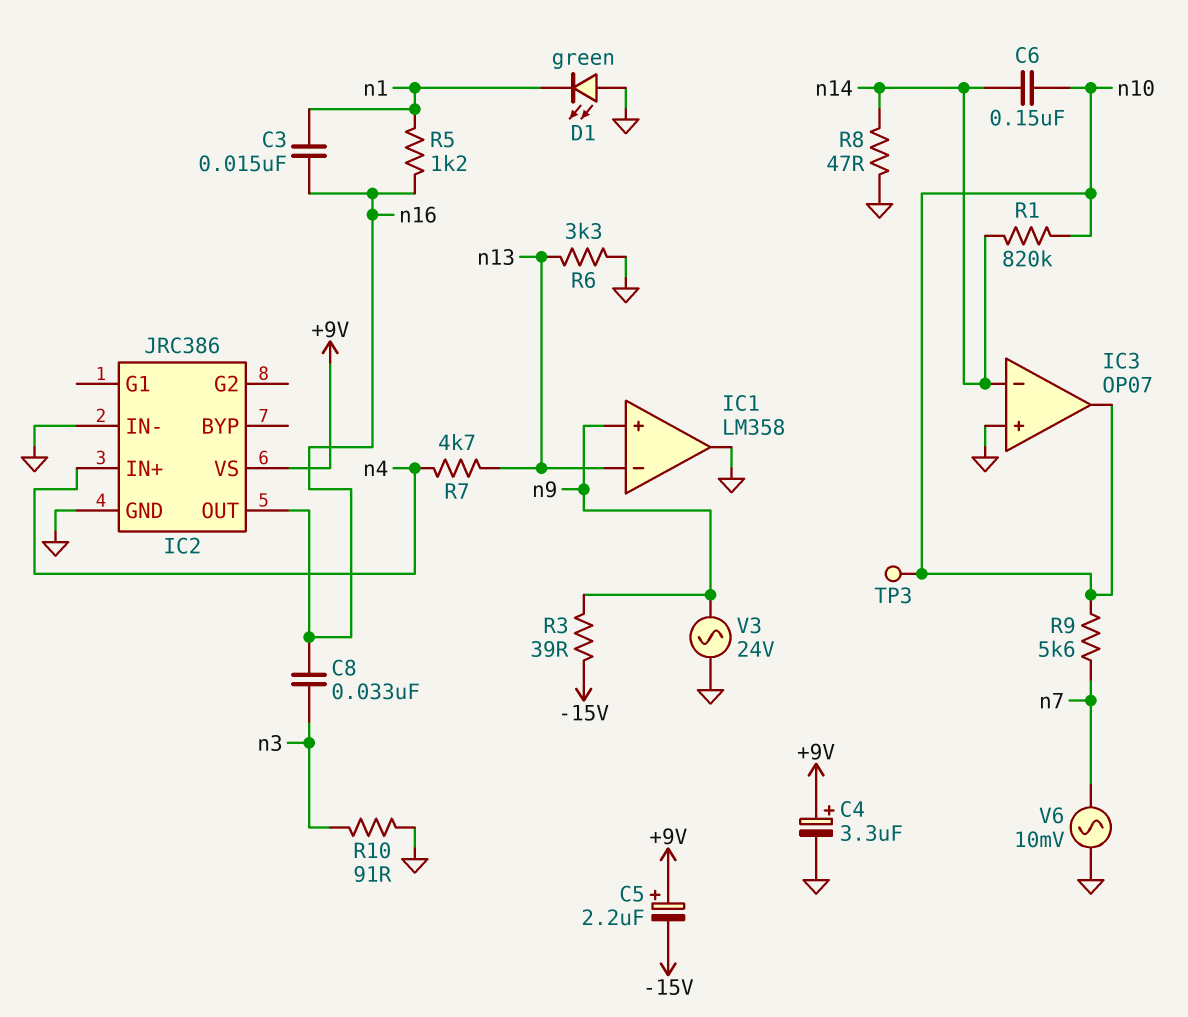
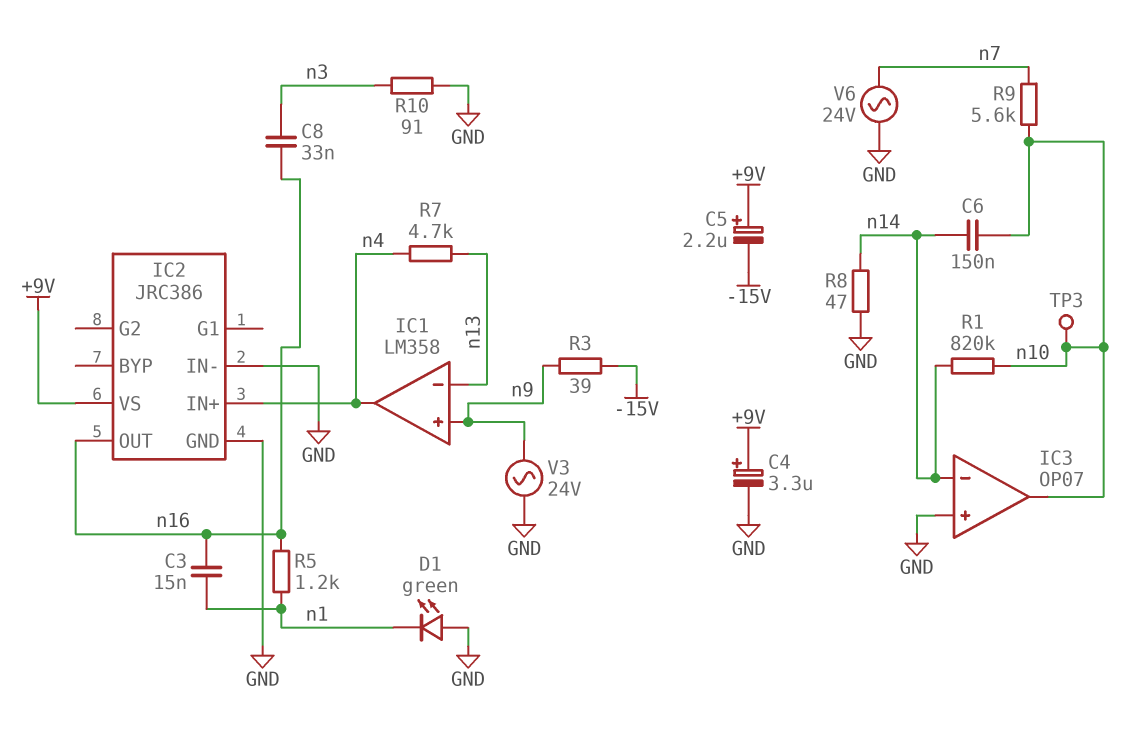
IC1 pin out: GND -> n4
R6: 3.3k (GND, n13) -> none
V6: AC 10mV (GND, n7) -> AC 24V (GND, n7)

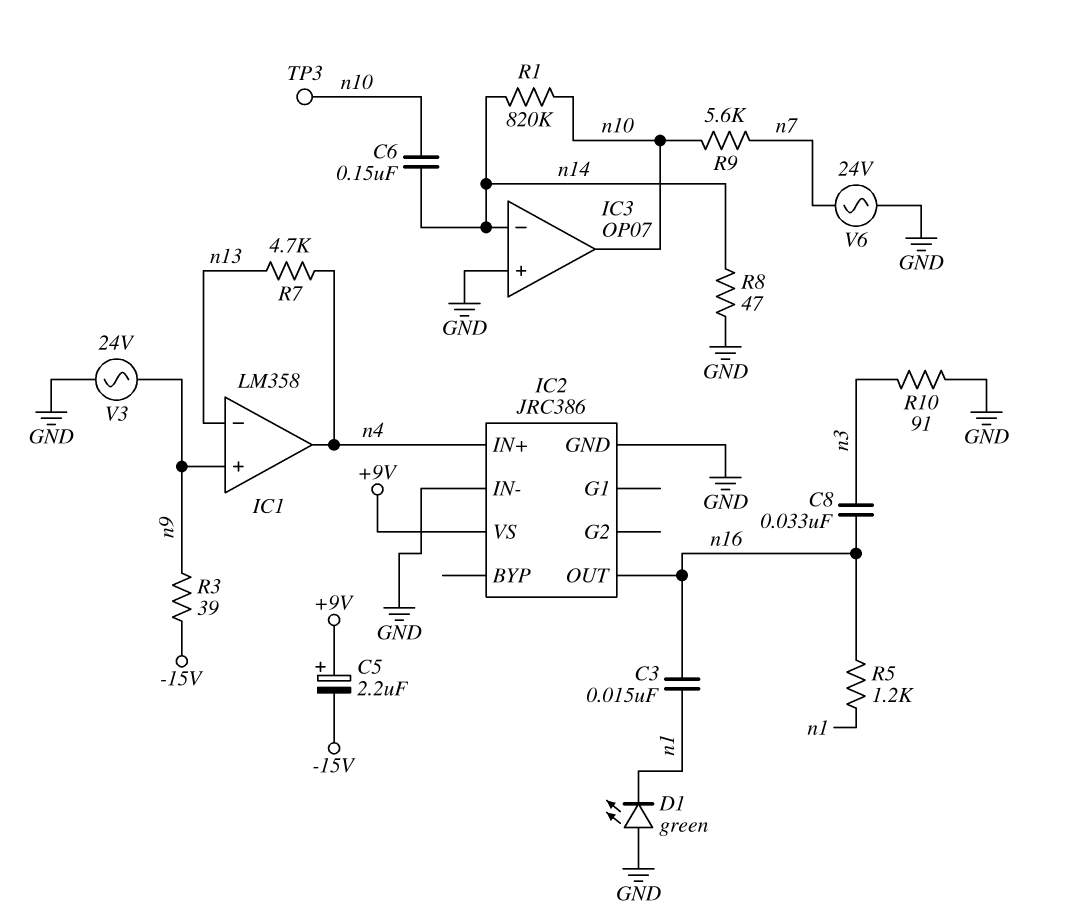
C4: 3.3uF (plus +9V, minus GND) -> none

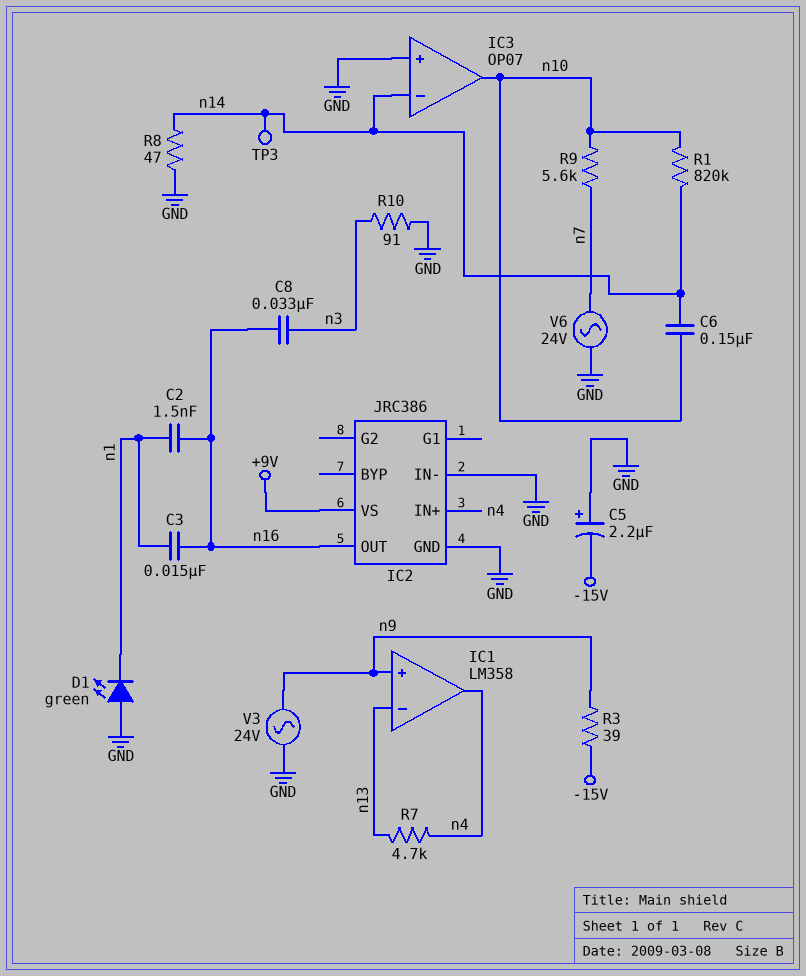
C2: none -> 1.5nF (n1, n16)
C5: 2.2uF (plus +9V, minus -15V) -> 2.2uF (plus GND, minus -15V)
R5: 1.2k (n1, n16) -> none
TP3: test point (n10) -> test point (n14)

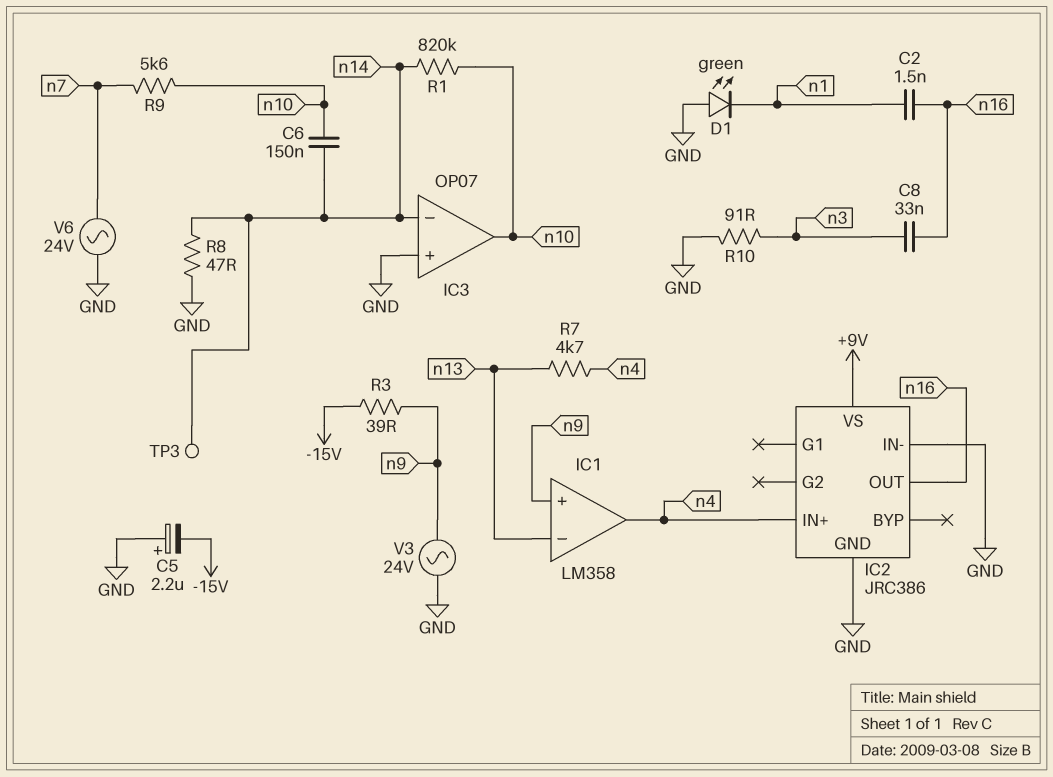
C3: 15nF (n1, n16) -> none

